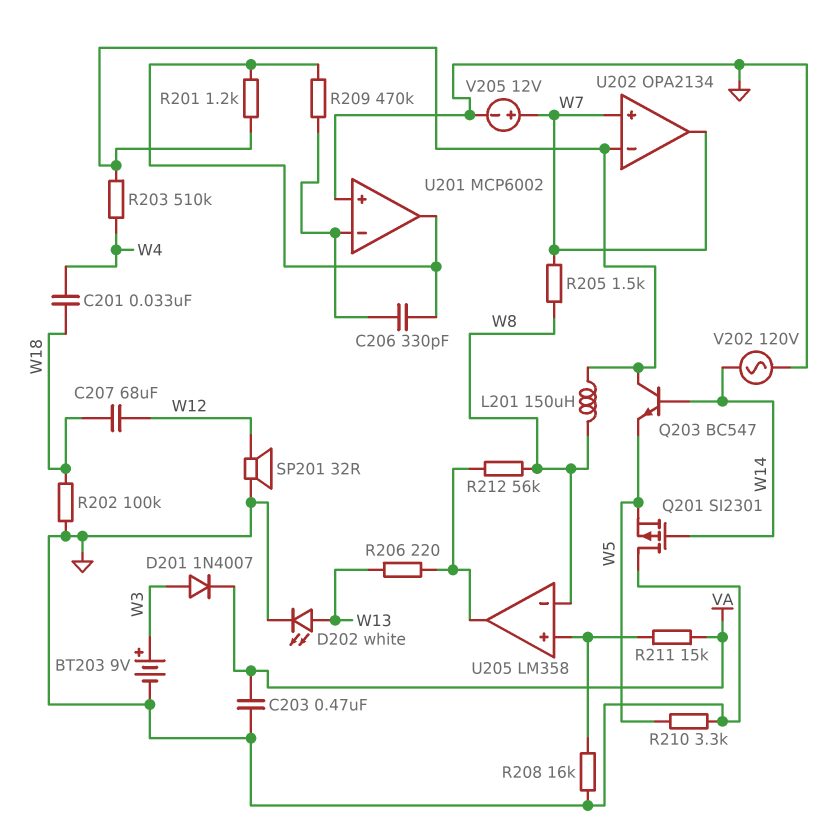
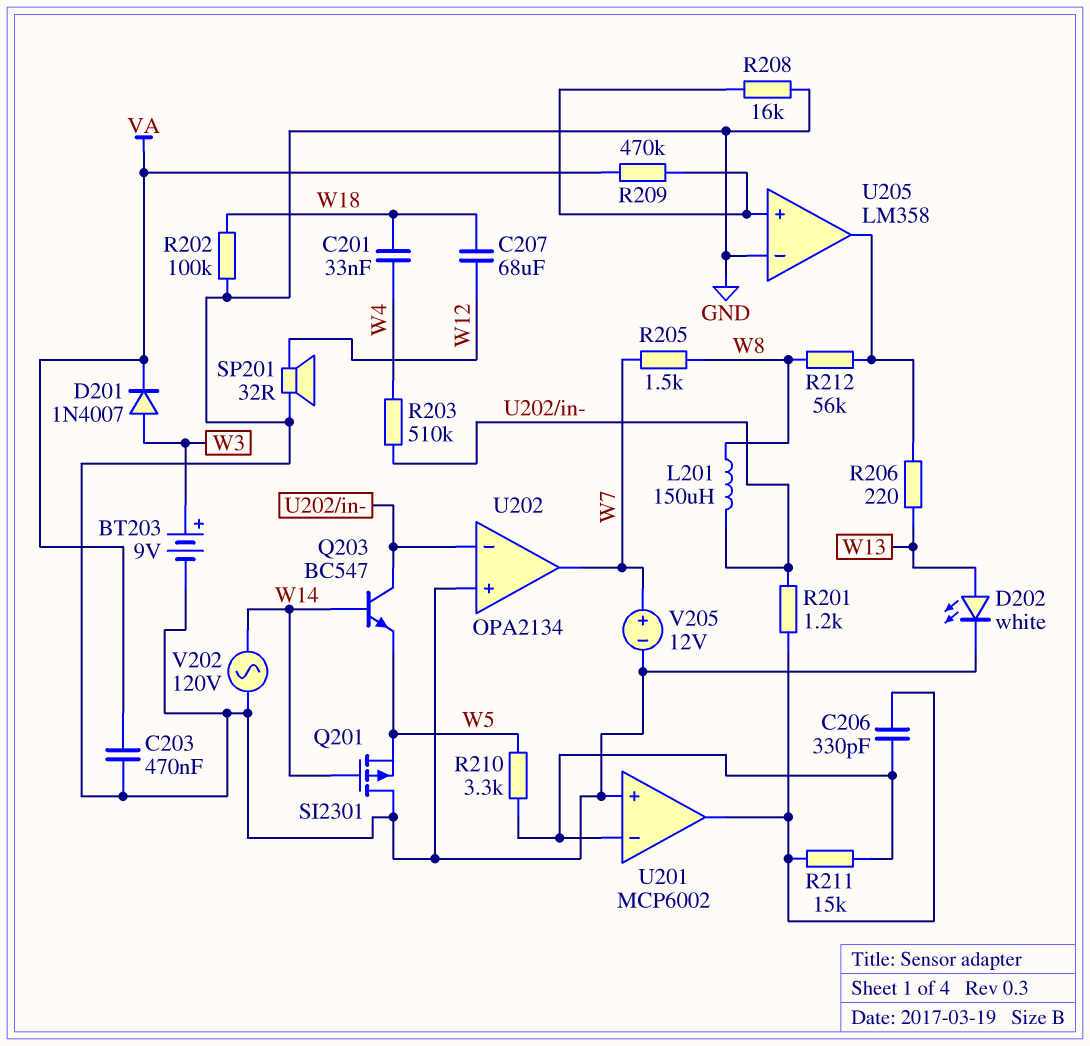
R209: 470k (U201/in-, U201/out) -> 470k (U205/in+, VA)
R210: 3.3k (GND, W5) -> 3.3k (U201/in-, W5)
R211: 15k (U205/in+, VA) -> 15k (U201/in-, U201/out)
U202 pin in+: W7 -> GND
U205 pin in-: W8 -> GND

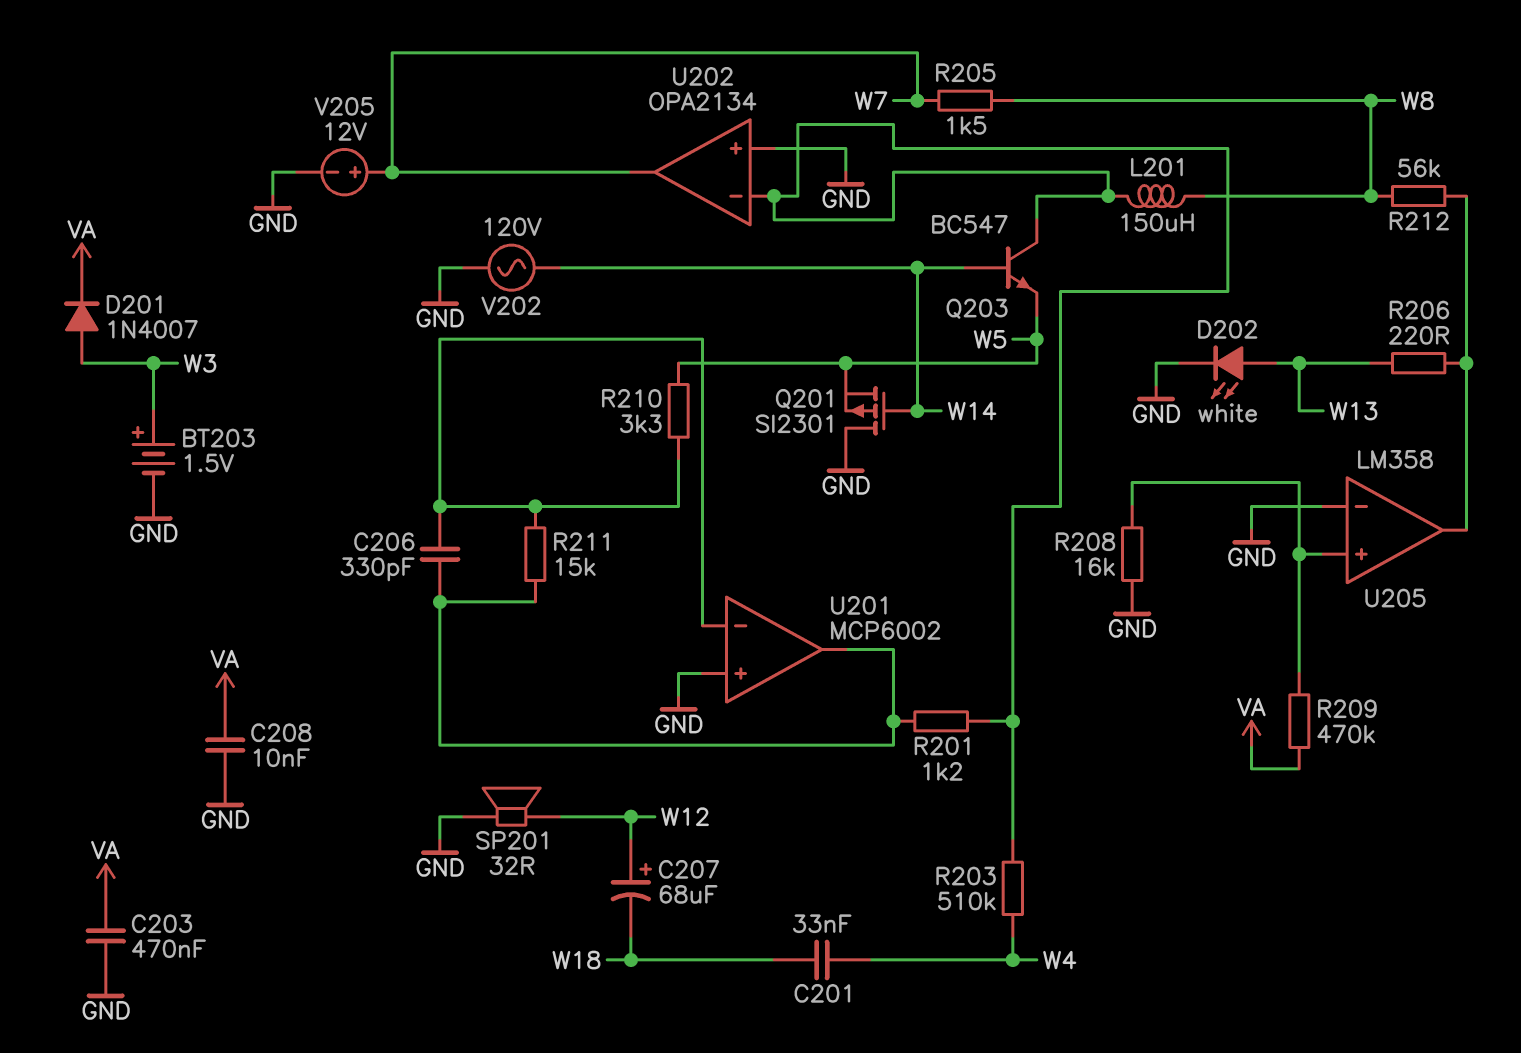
BT203: 9V (plus W3, minus GND) -> 1.5V (plus W3, minus GND)
C207: 68uF (W12, W18) -> 68uF (plus W12, minus W18)
C208: none -> 10nF (GND, VA)
R202: 100k (GND, W18) -> none

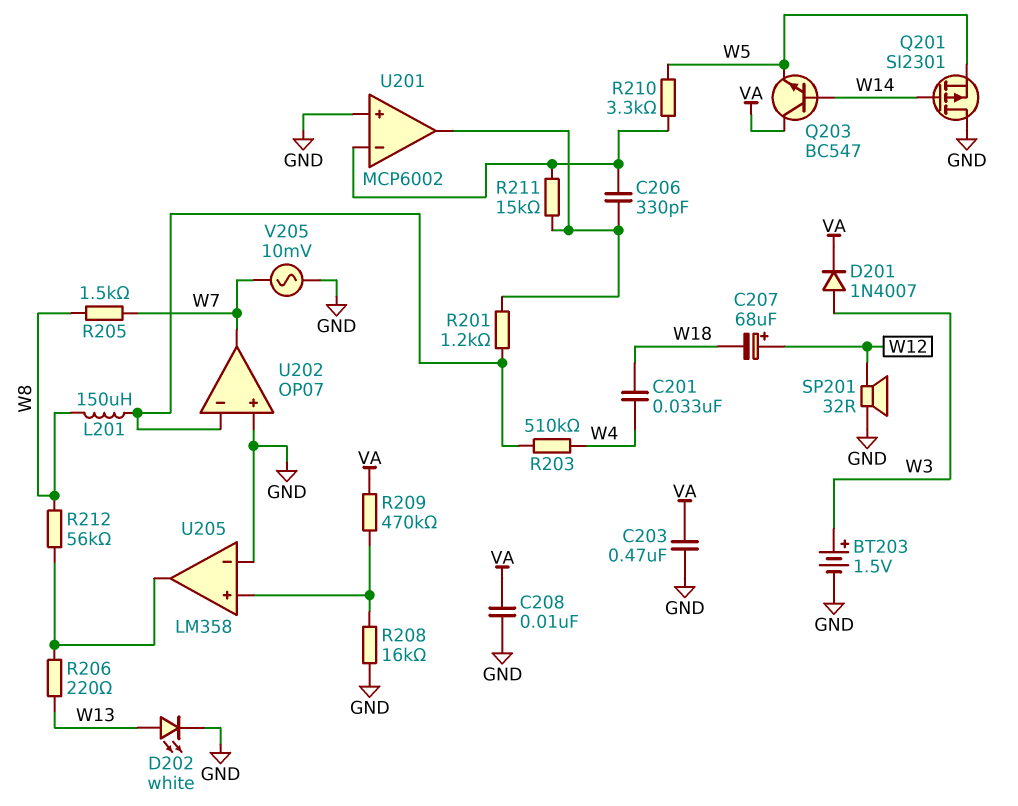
Q203: NPN BC547 (B W14, C U202/in-, E W5) -> NPN BC547 (B W14, C VA, E W5)
U202: OPA2134 -> OP07
V202: AC 120V (GND, W14) -> none
V205: 12V (plus W7, minus GND) -> AC 10mV (GND, W7)

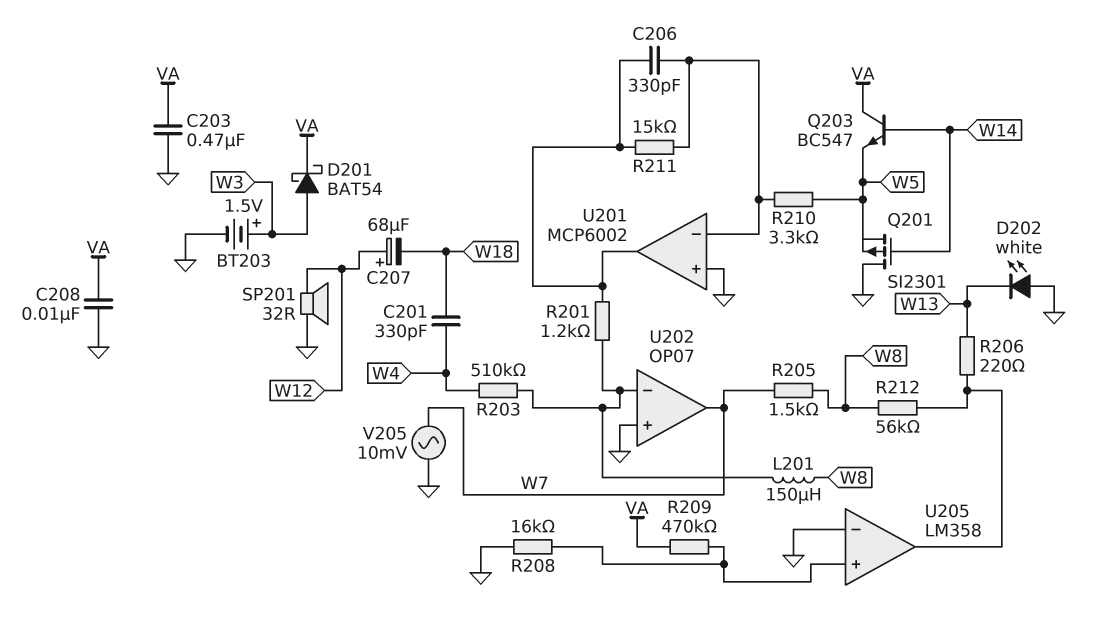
C201: 33nF (W4, W18) -> 330pF (W4, W18)
D201: diode 1N4007 (A W3, K VA) -> schottky BAT54 (A W3, K VA)
D202: LED white (A W13, K GND) -> LED white (A GND, K W13)

